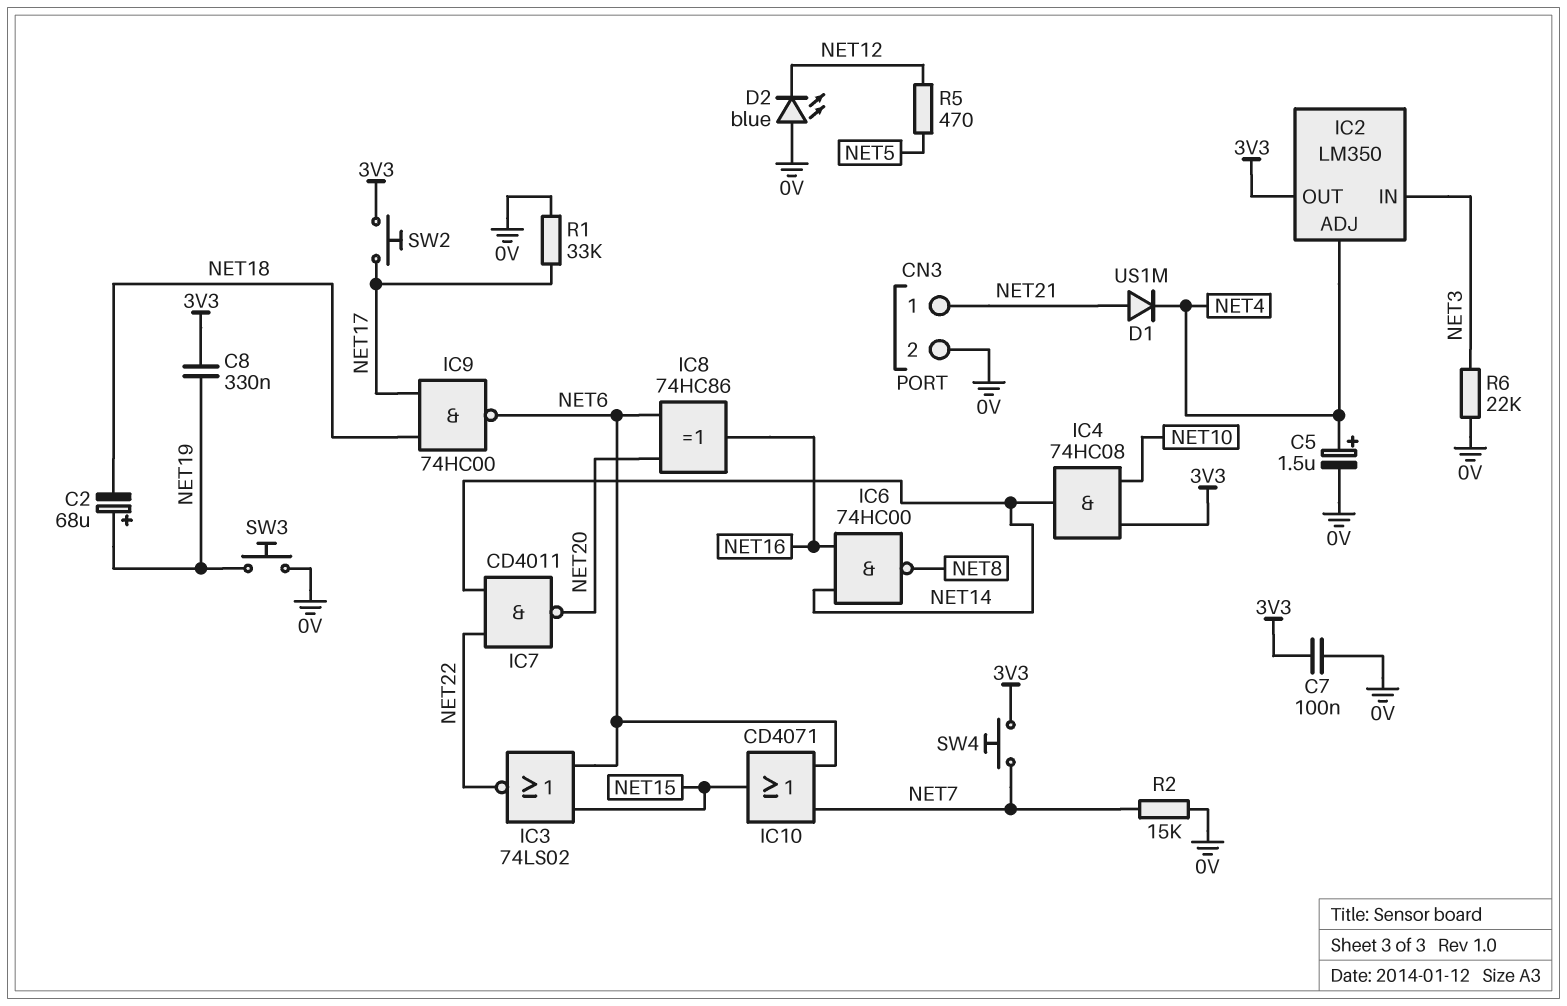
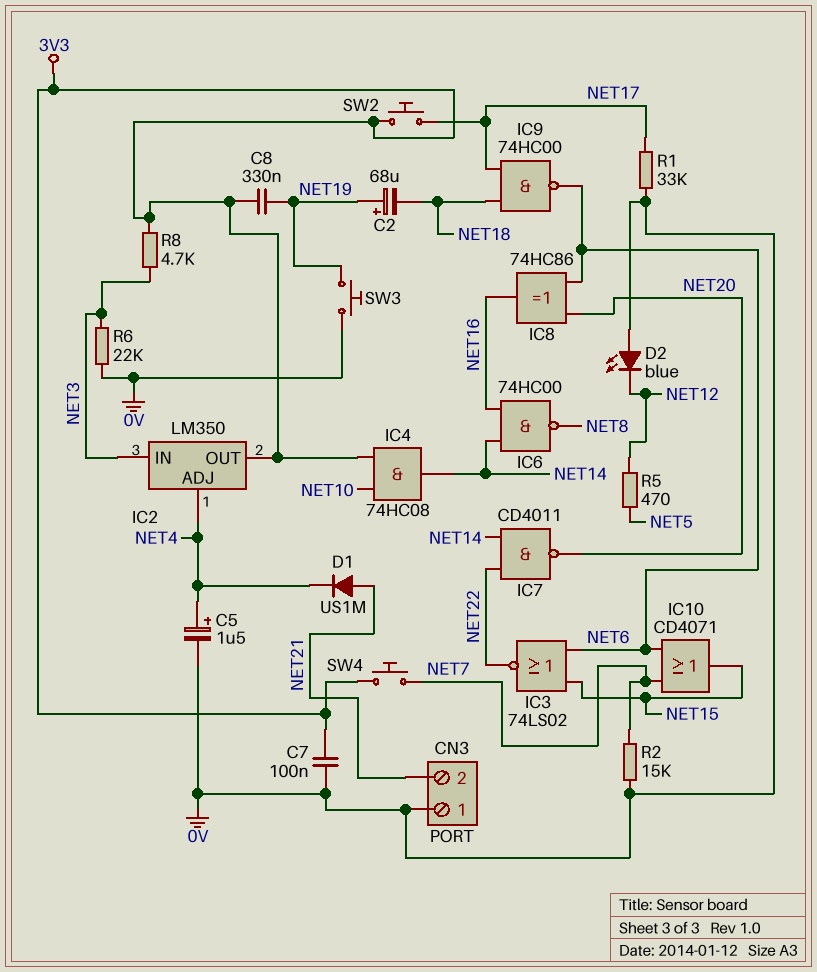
CN3 pin 1: NET21 -> 0V
CN3 pin 2: 0V -> NET21
R8: none -> 4.7k (3V3, NET3)

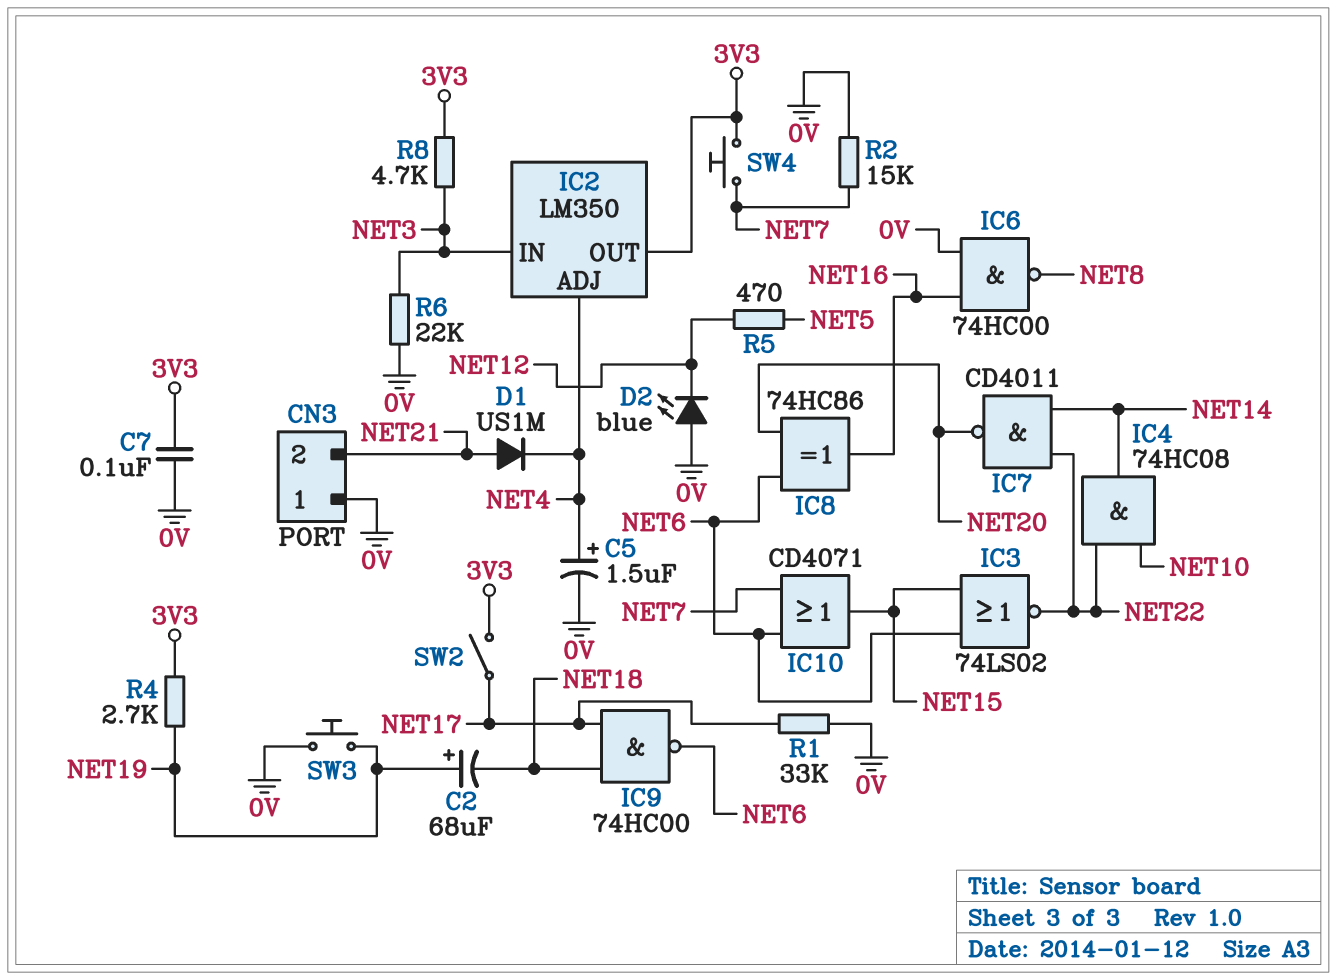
C8: 330nF (3V3, NET19) -> none
IC4: AND 74HC08 (in 3V3, in NET10, out NET14) -> AND 74HC08 (in NET10, in NET22, out NET14)
IC6: NAND 74HC00 (in NET14, in NET16, out NET8) -> NAND 74HC00 (in 0V, in NET16, out NET8)
R4: none -> 2.7k (3V3, NET19)
SW2: button (3V3, NET17) -> switch (3V3, NET17)

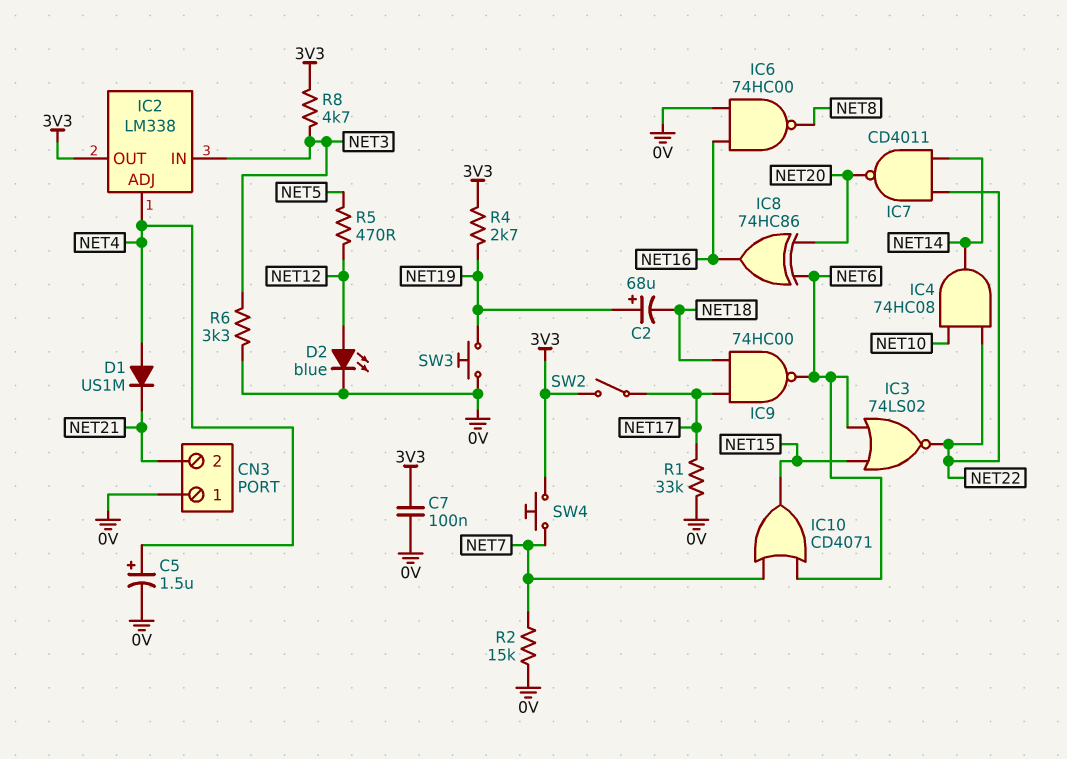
D1: diode US1M (A NET21, K NET4) -> diode US1M (A NET4, K NET21)
D2: LED blue (A 0V, K NET12) -> LED blue (A NET12, K 0V)
IC2: LM350 -> LM338
R6: 22k (0V, NET3) -> 3.3k (0V, NET3)

